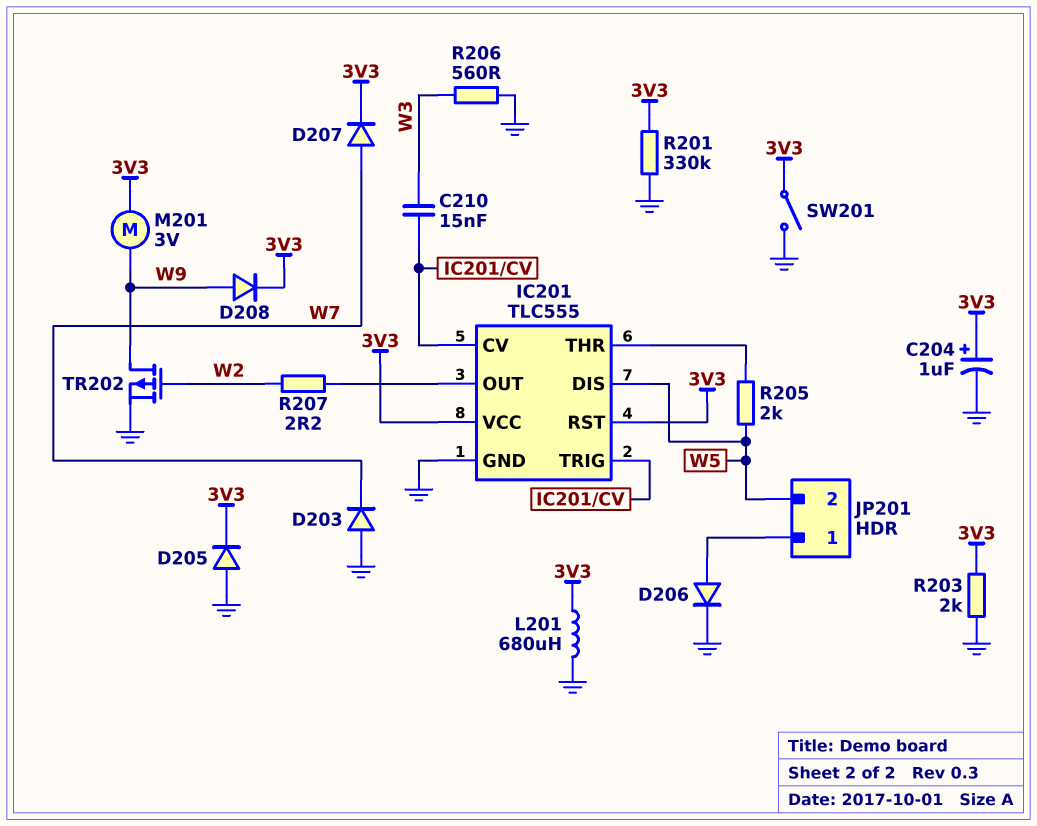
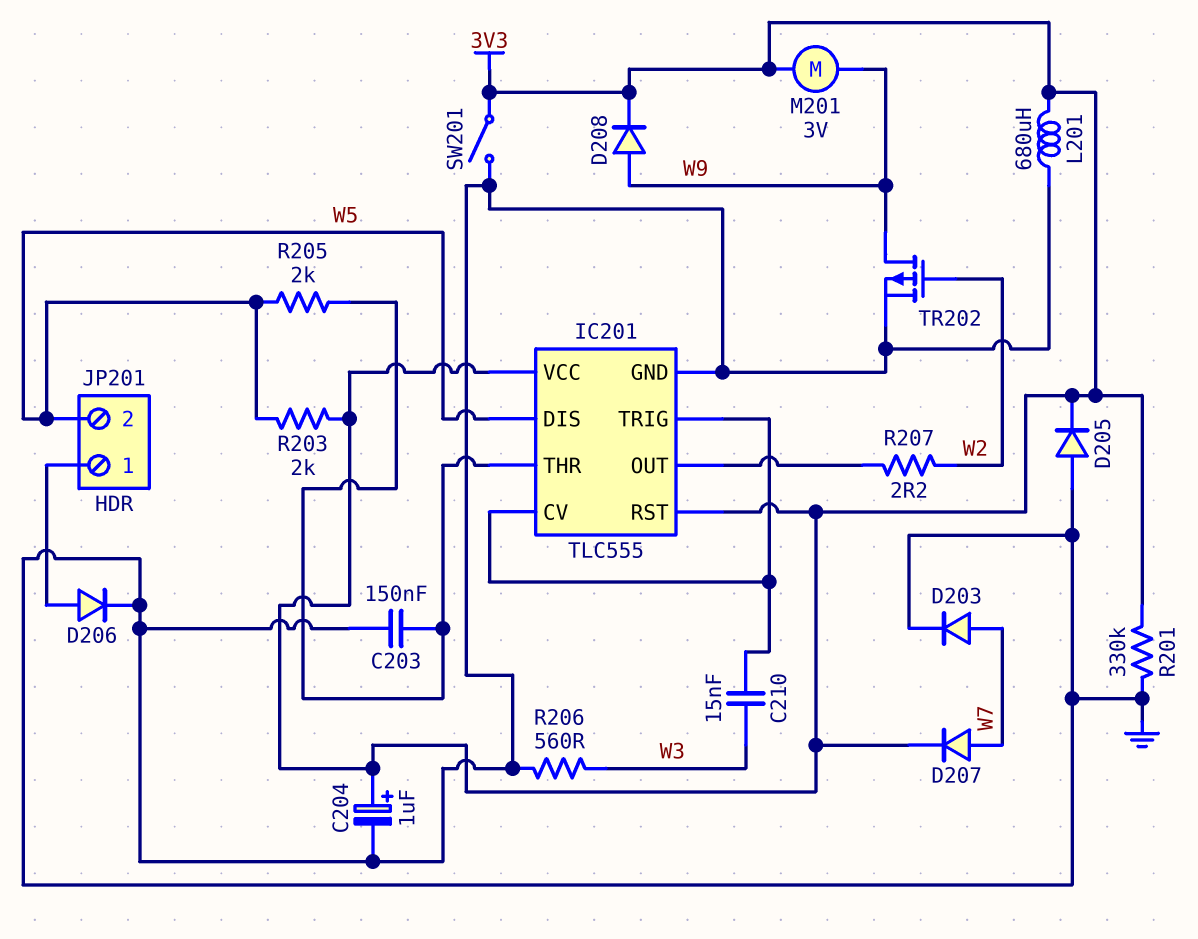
C203: none -> 150nF (GND, IC201/THR)
D203: diode (A GND, K W7) -> diode (A W7, K GND)
R203: 2k (3V3, GND) -> 2k (3V3, W5)

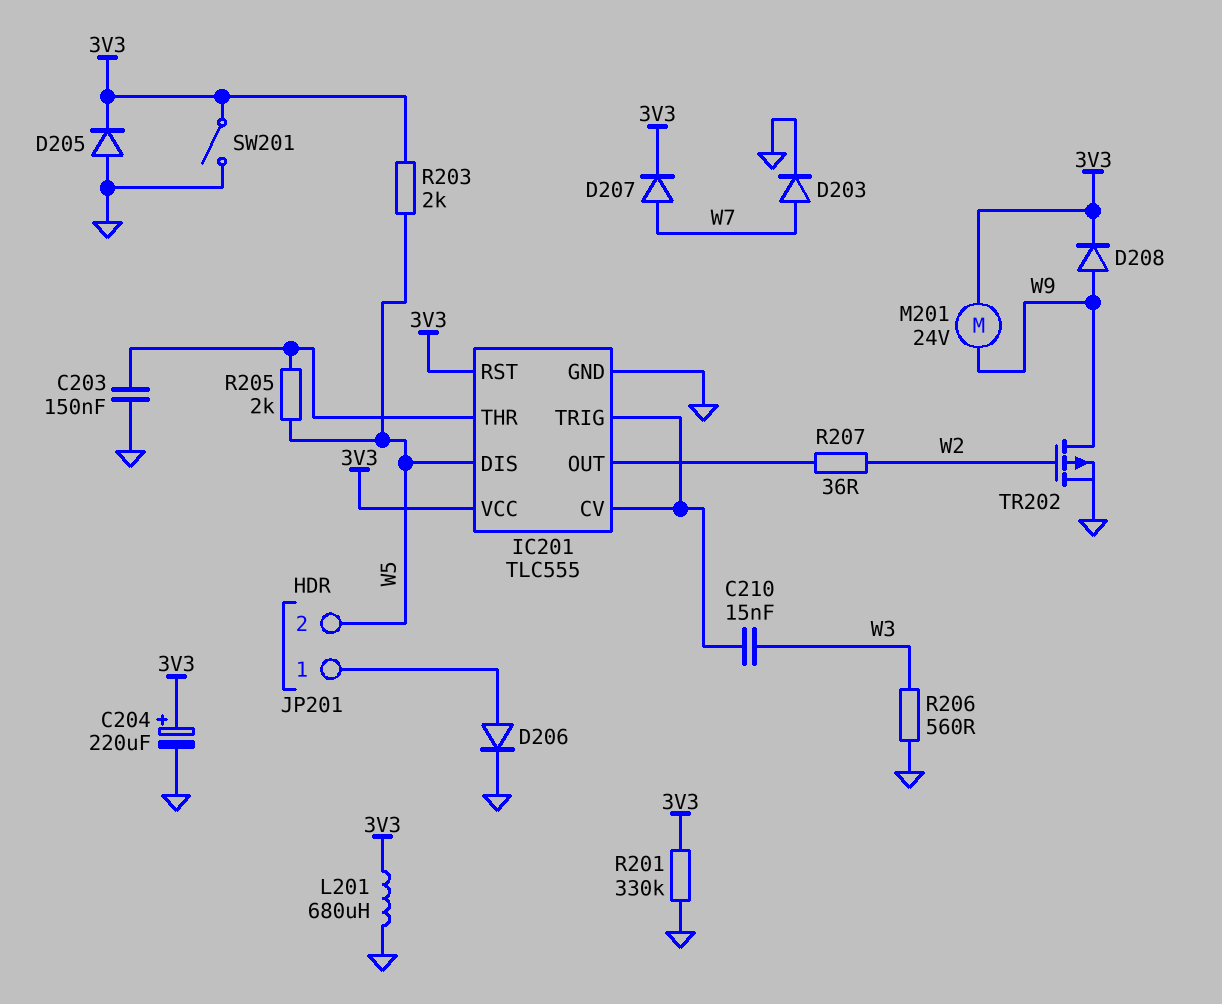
C204: 1uF (plus 3V3, minus GND) -> 220uF (plus 3V3, minus GND)
M201: motor 3V (3V3, W9) -> motor 24V (3V3, W9)
R207: 2.2 (IC201/OUT, W2) -> 36 (IC201/OUT, W2)

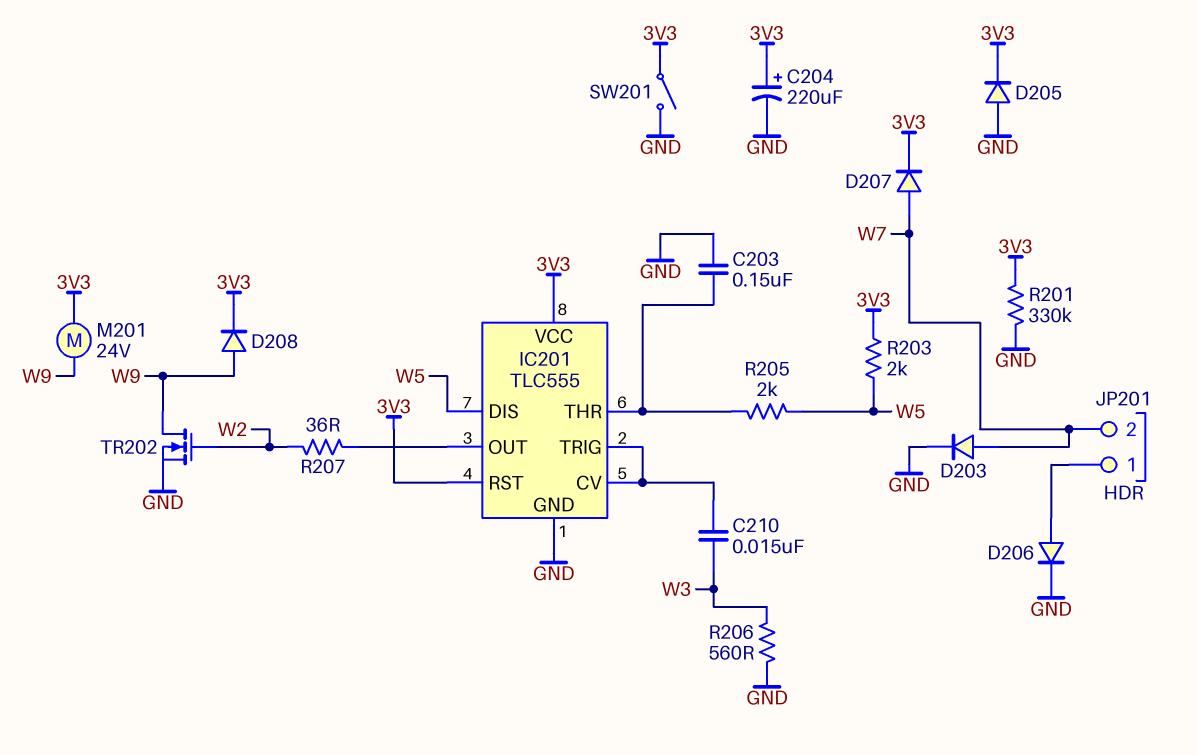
JP201 pin 2: W5 -> W7
L201: 680uH (3V3, GND) -> none
TR202: PMOS (G W2, D W9, S GND) -> NMOS (G W2, D W9, S GND)

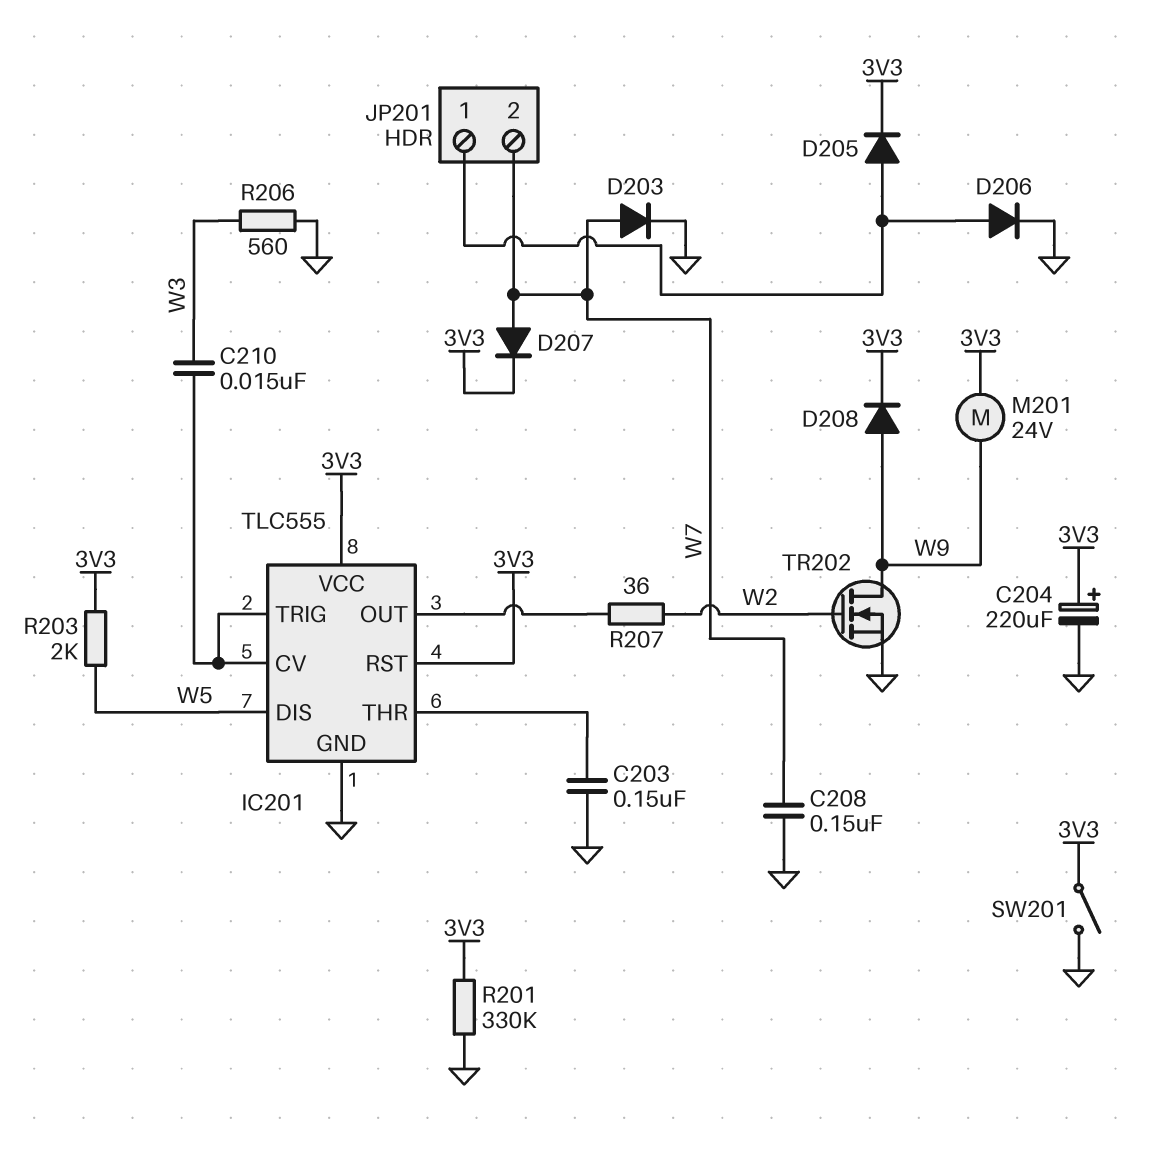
C208: none -> 150nF (GND, W7)
D205: diode (A GND, K 3V3) -> diode (A JP201/1, K 3V3)
R205: 2k (IC201/THR, W5) -> none

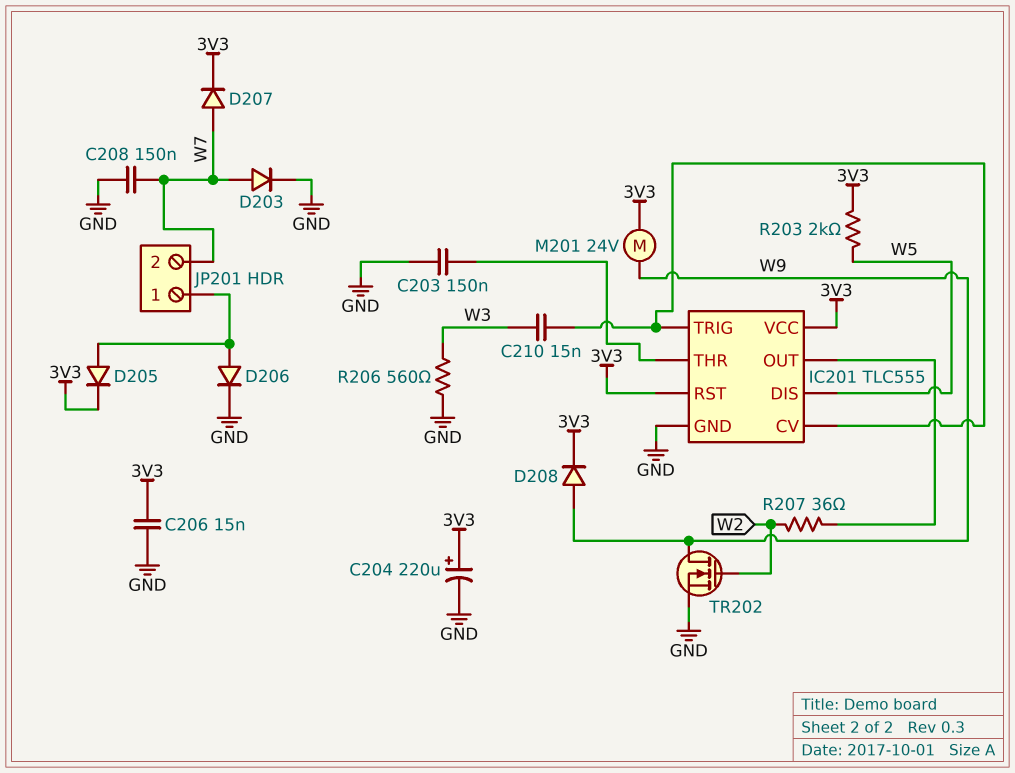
C206: none -> 15nF (3V3, GND)
R201: 330k (3V3, GND) -> none
SW201: switch (3V3, GND) -> none

